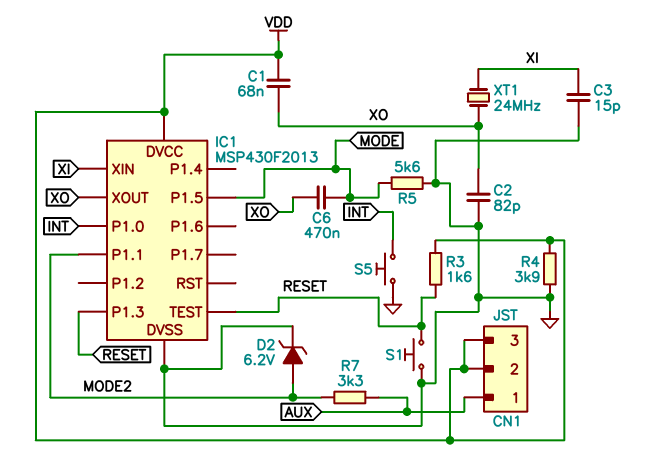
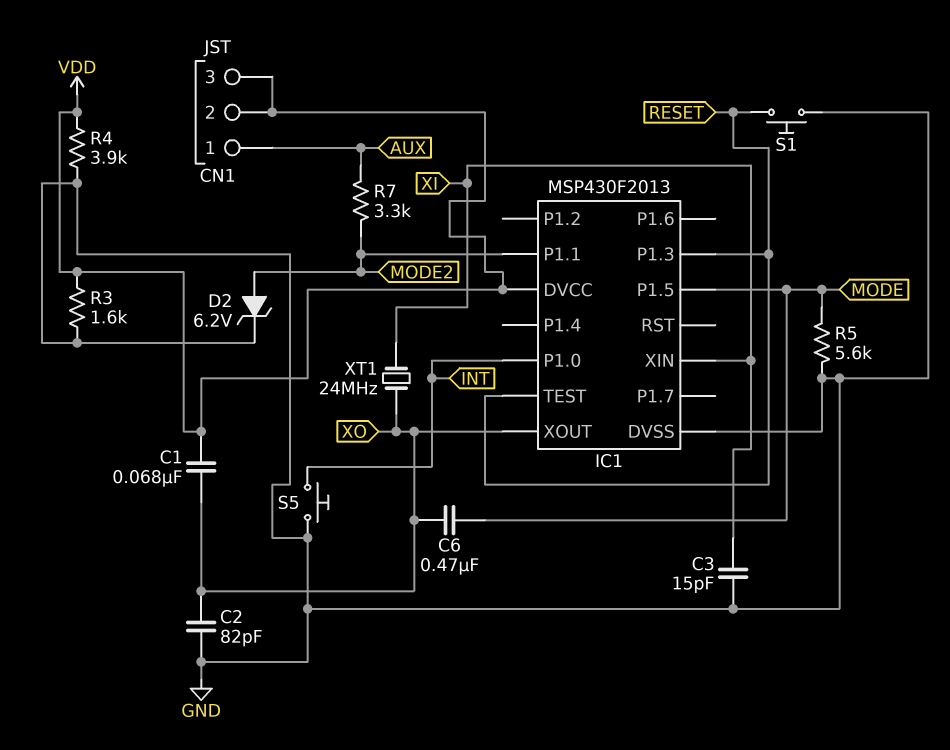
R3: 1.6k (RESET, VDD) -> 1.6k (GND, VDD)

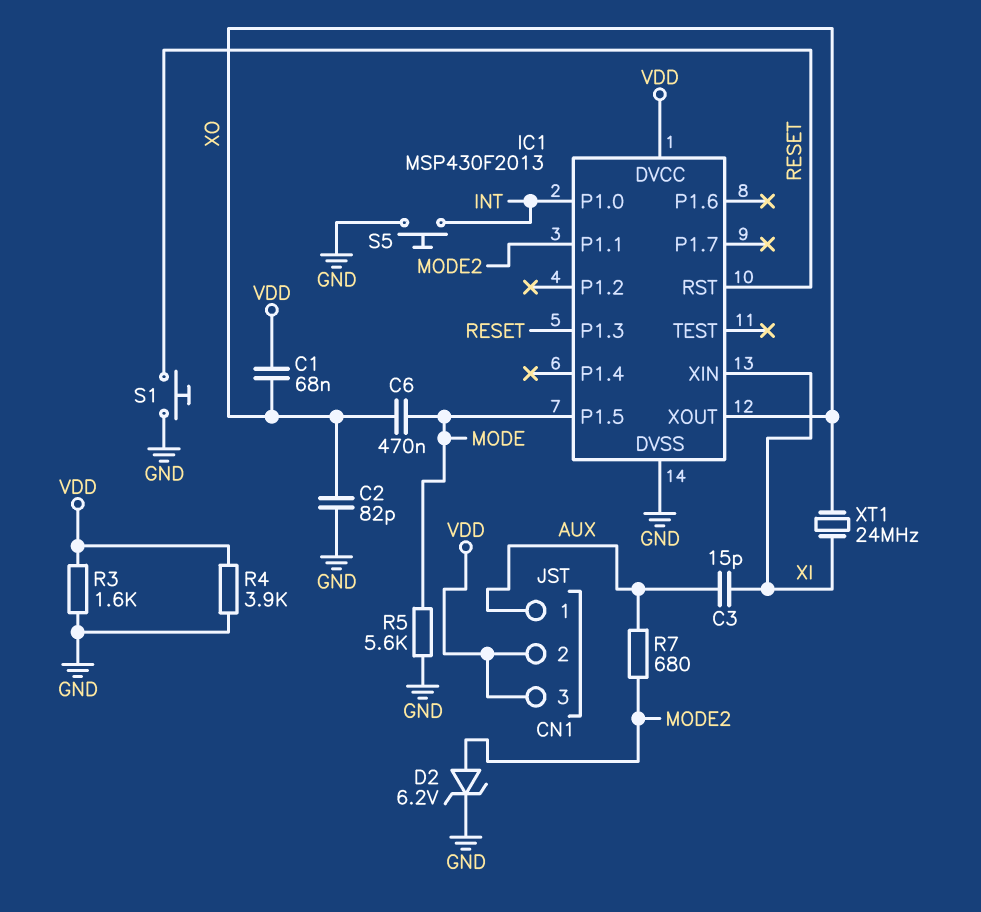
C3: 15pF (GND, XI) -> 15pF (AUX, XI)
IC1 pin RST: none -> RESET
IC1 pin TEST: RESET -> none
R7: 3.3k (AUX, MODE2) -> 680 (AUX, MODE2)

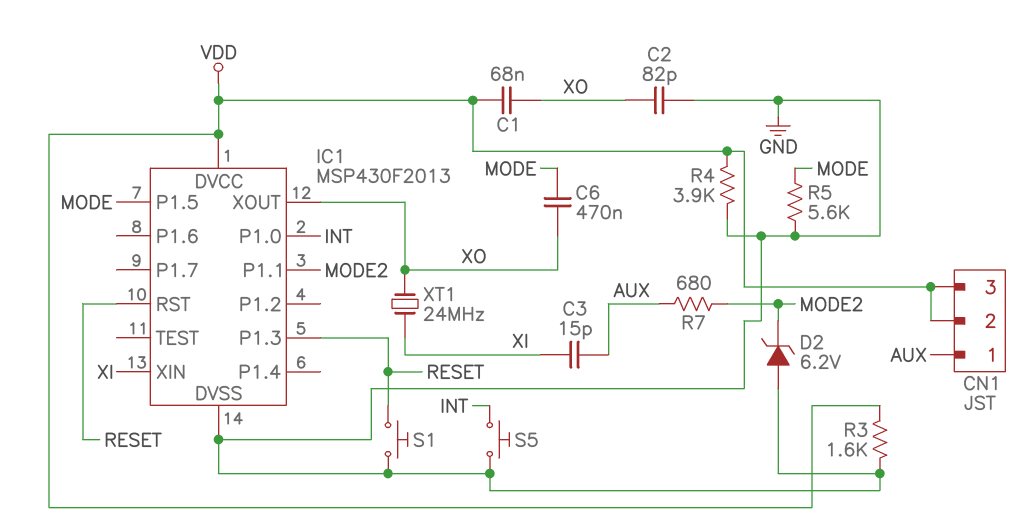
D2: zener 6.2V (A MODE2, K GND) -> zener 6.2V (A GND, K MODE2)

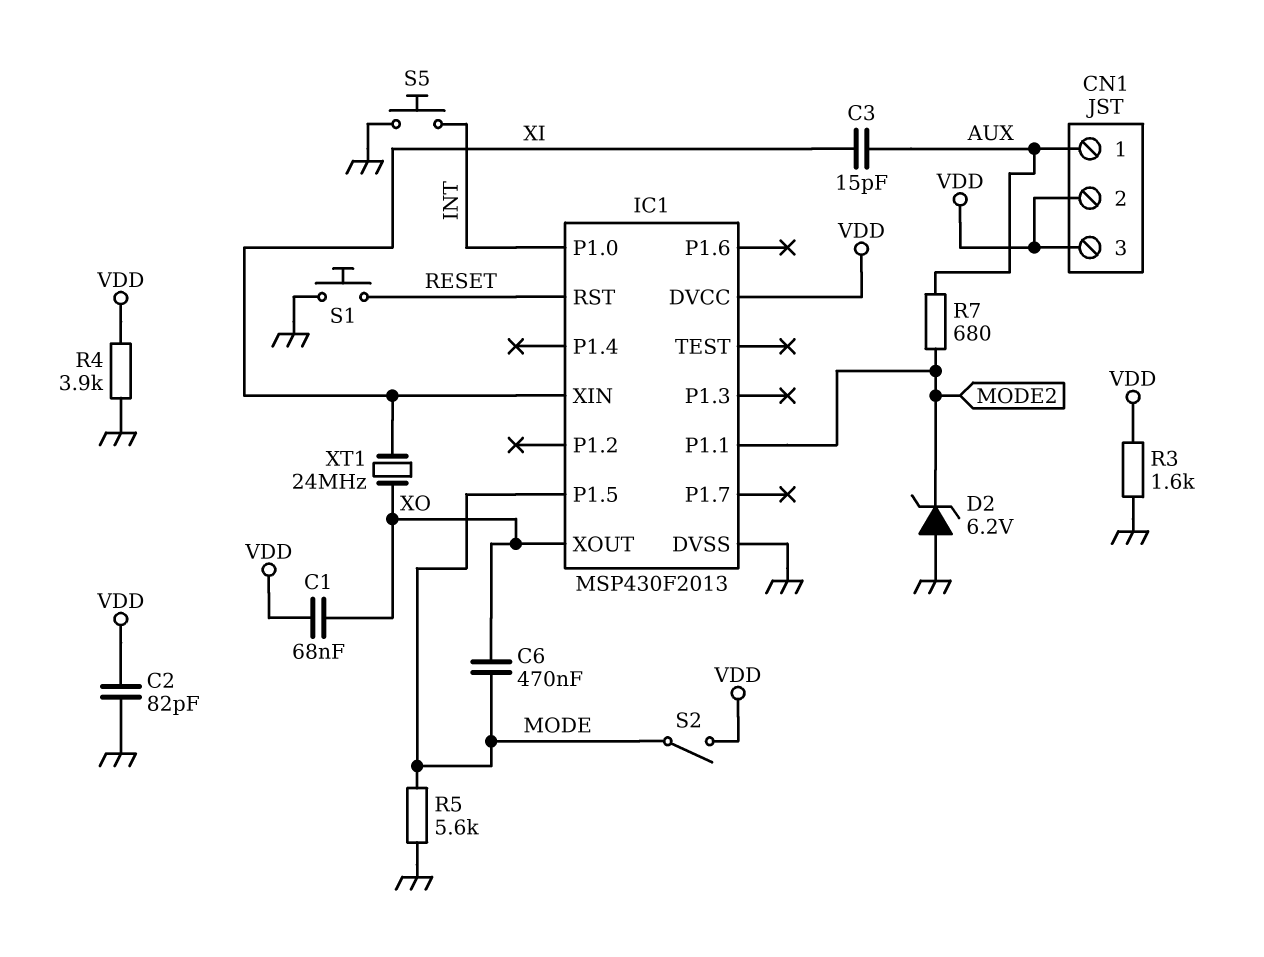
C2: 82pF (GND, XO) -> 82pF (GND, VDD)
IC1 pin P1.3: RESET -> none
S2: none -> switch (MODE, VDD)

